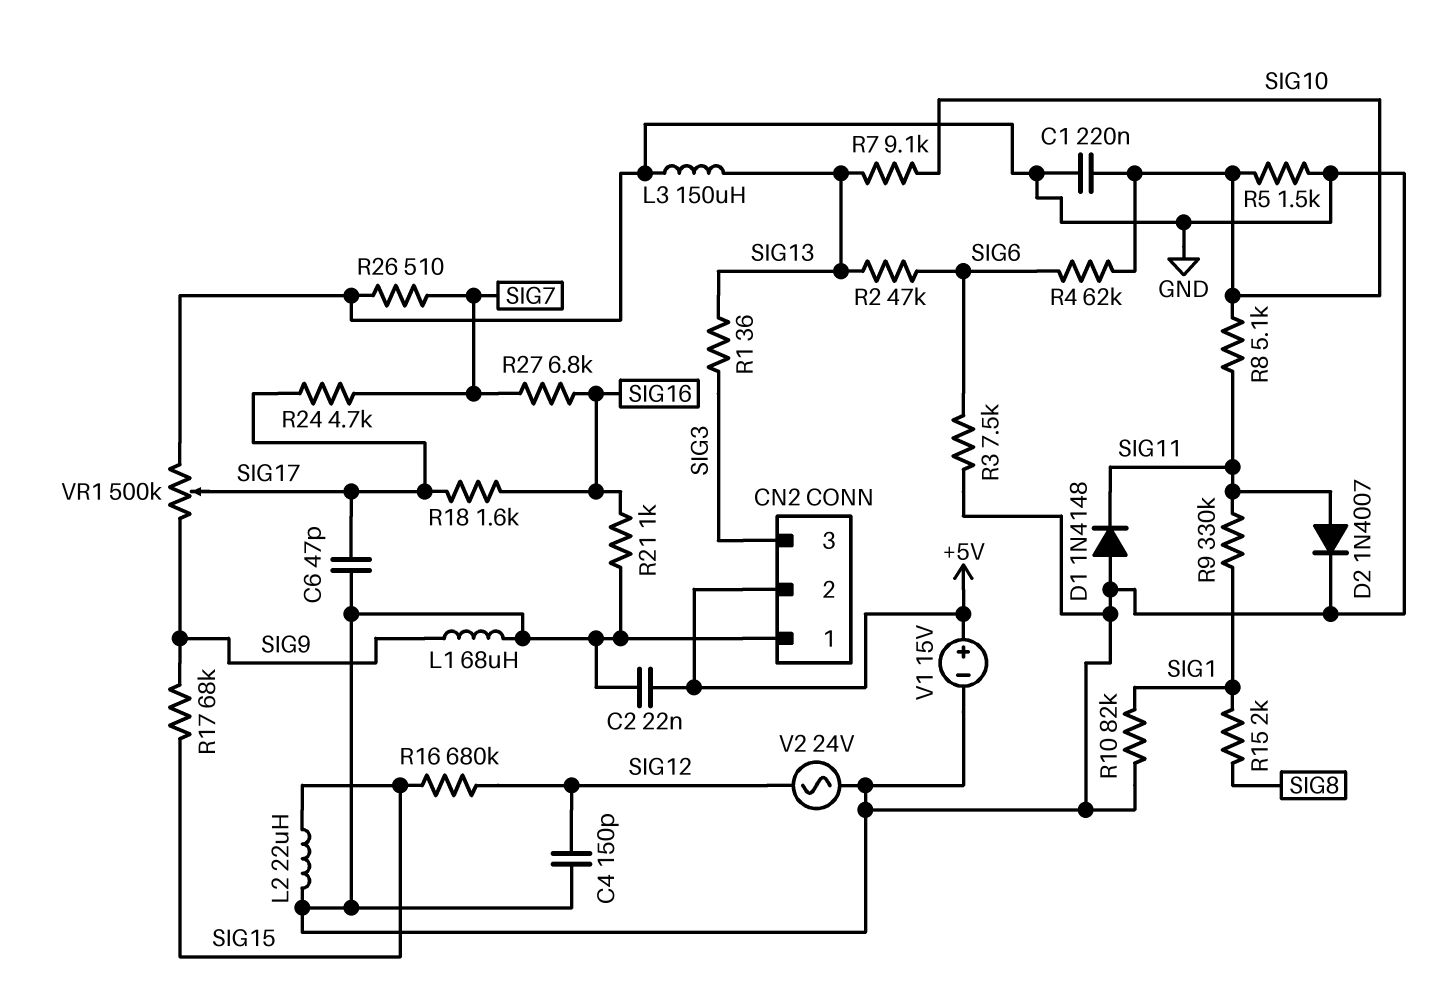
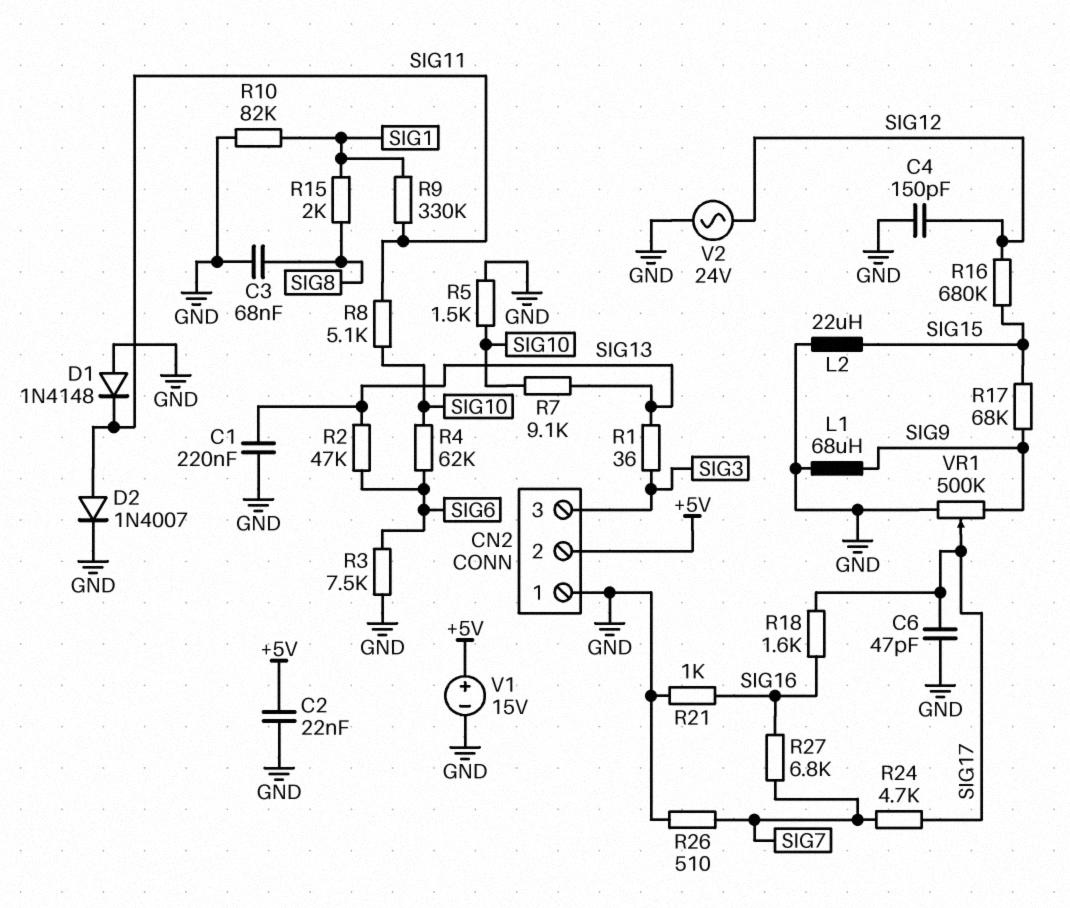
C1: 220nF (GND, SIG10) -> 220nF (GND, SIG13)
C3: none -> 68nF (GND, SIG8)
L3: 150uH (GND, SIG13) -> none

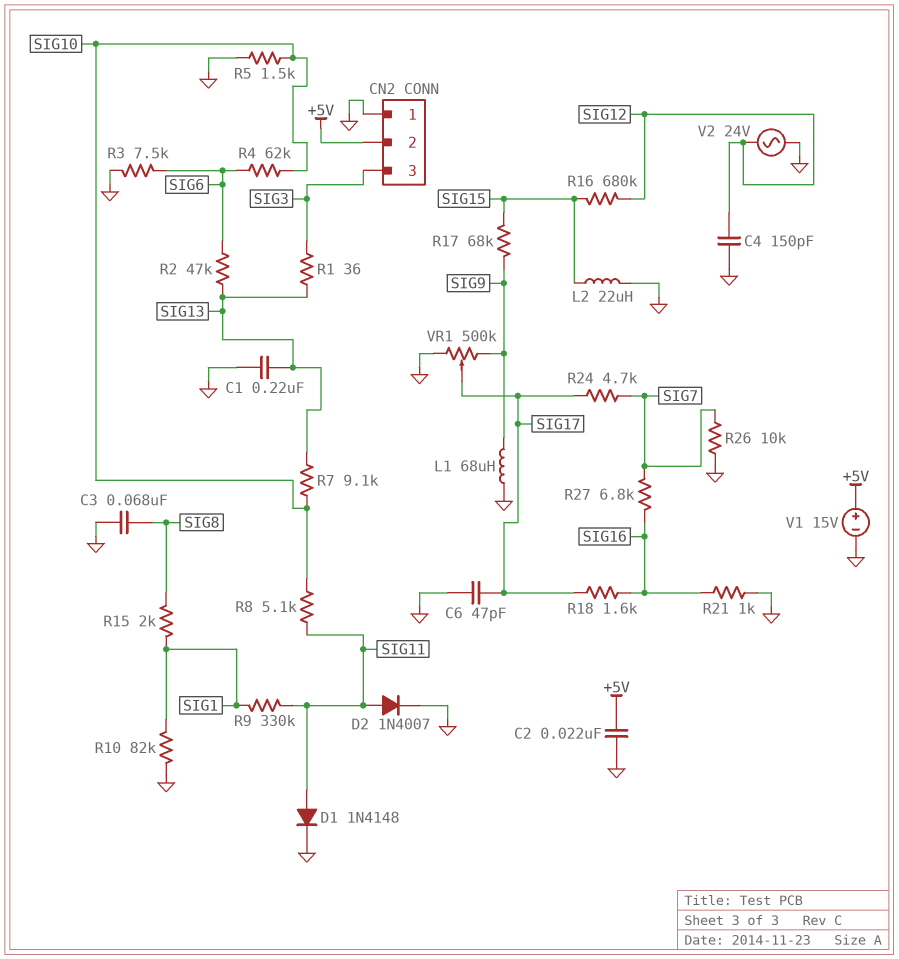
D1: diode 1N4148 (A GND, K SIG11) -> diode 1N4148 (A SIG11, K GND)
R26: 510 (GND, SIG7) -> 10k (GND, SIG7)

